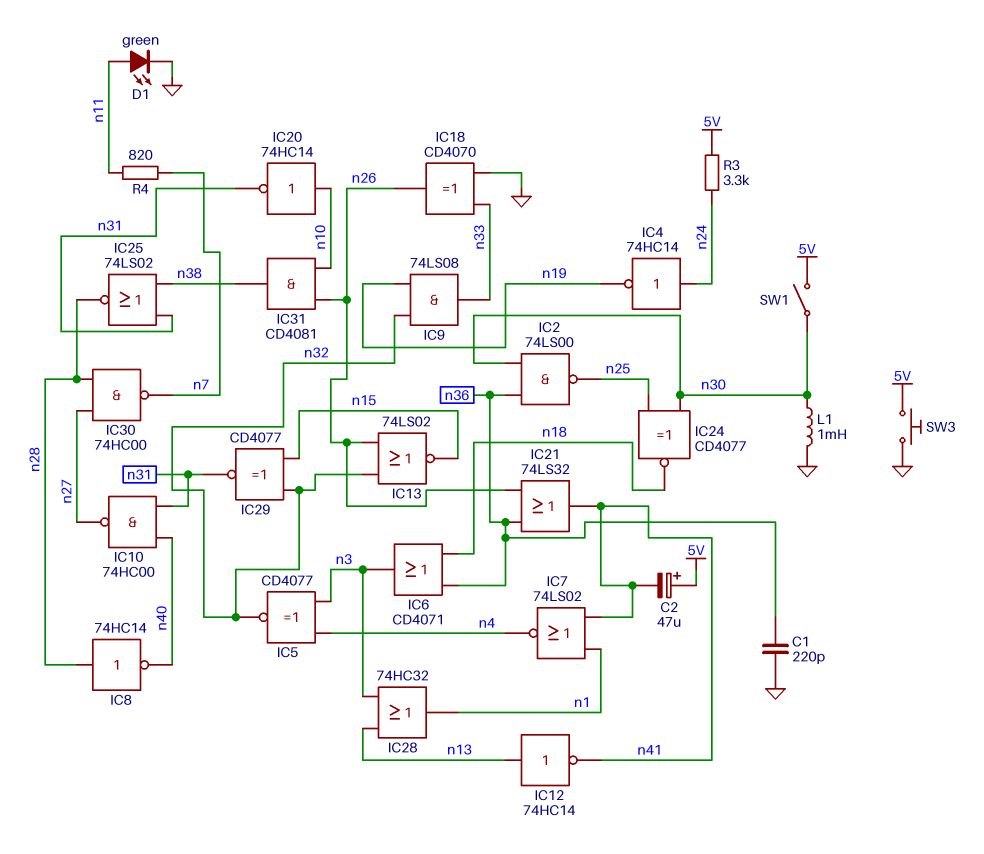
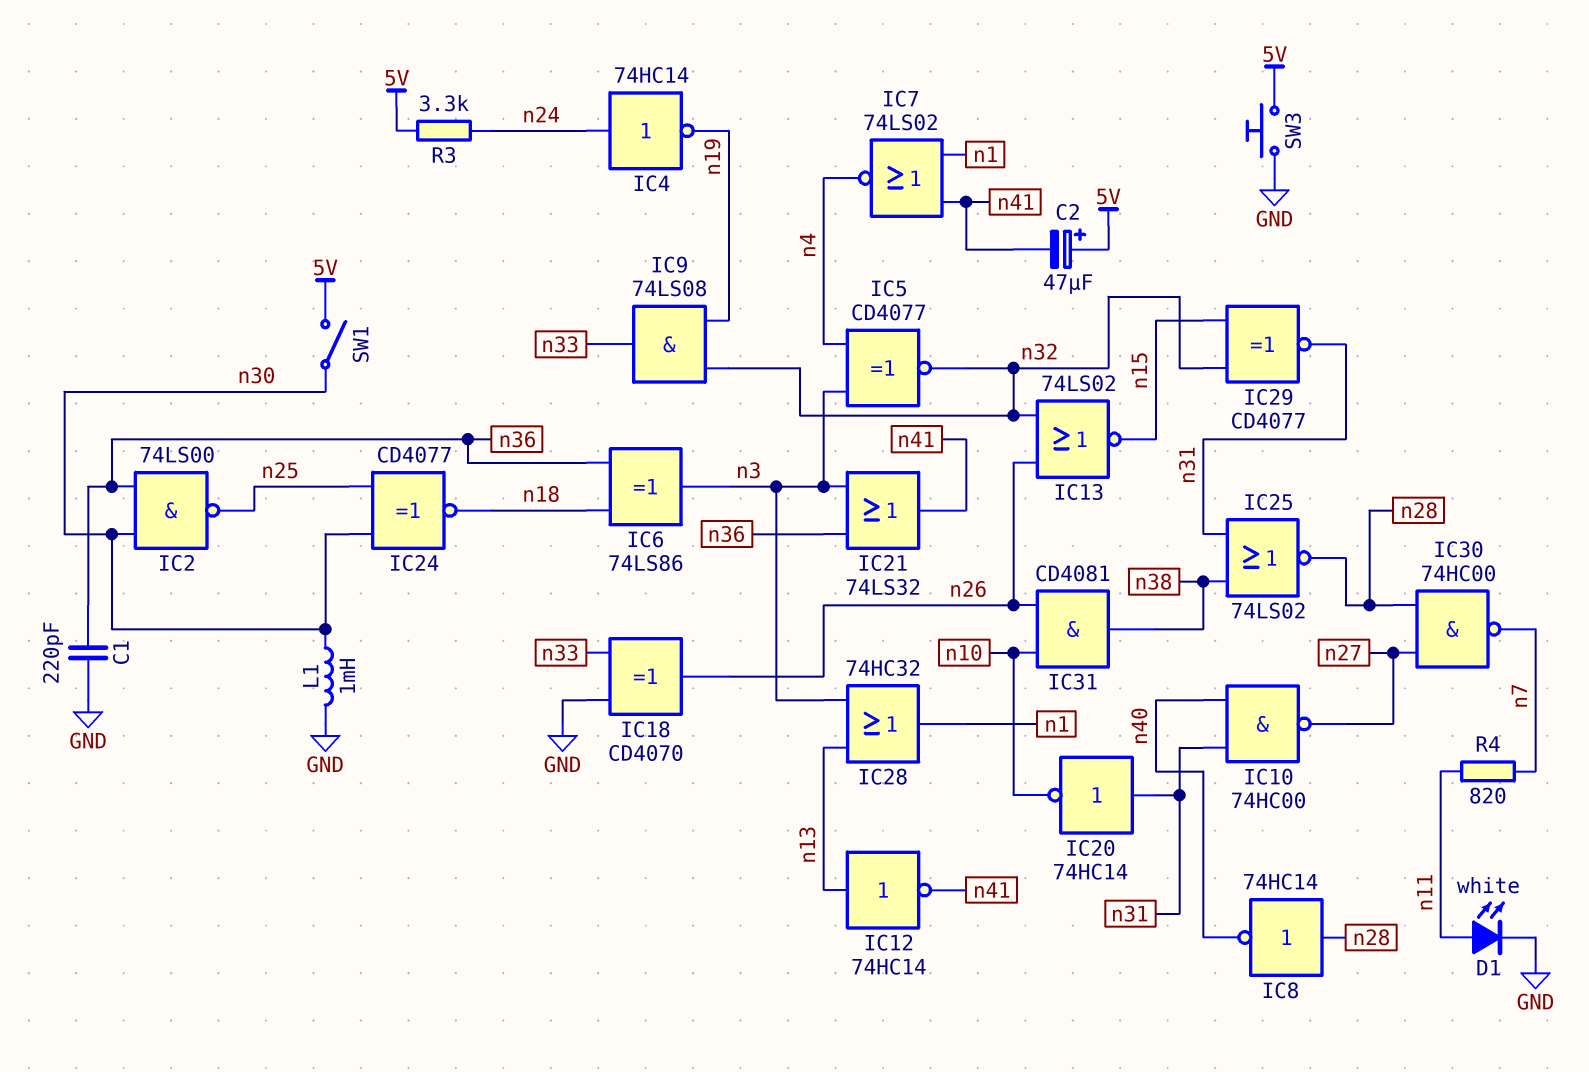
D1: LED green (A n11, K GND) -> LED white (A n11, K GND)
IC6: OR CD4071 (in n18, in n36, out n3) -> XOR 74LS86 (in n18, in n36, out n3)
IC20: NOT 74HC14 (in n10, out n31) -> NOT 74HC14 (in n31, out n10)
IC21: OR 74LS32 (in n26, in n36, out n41) -> OR 74LS32 (in n3, in n36, out n41)

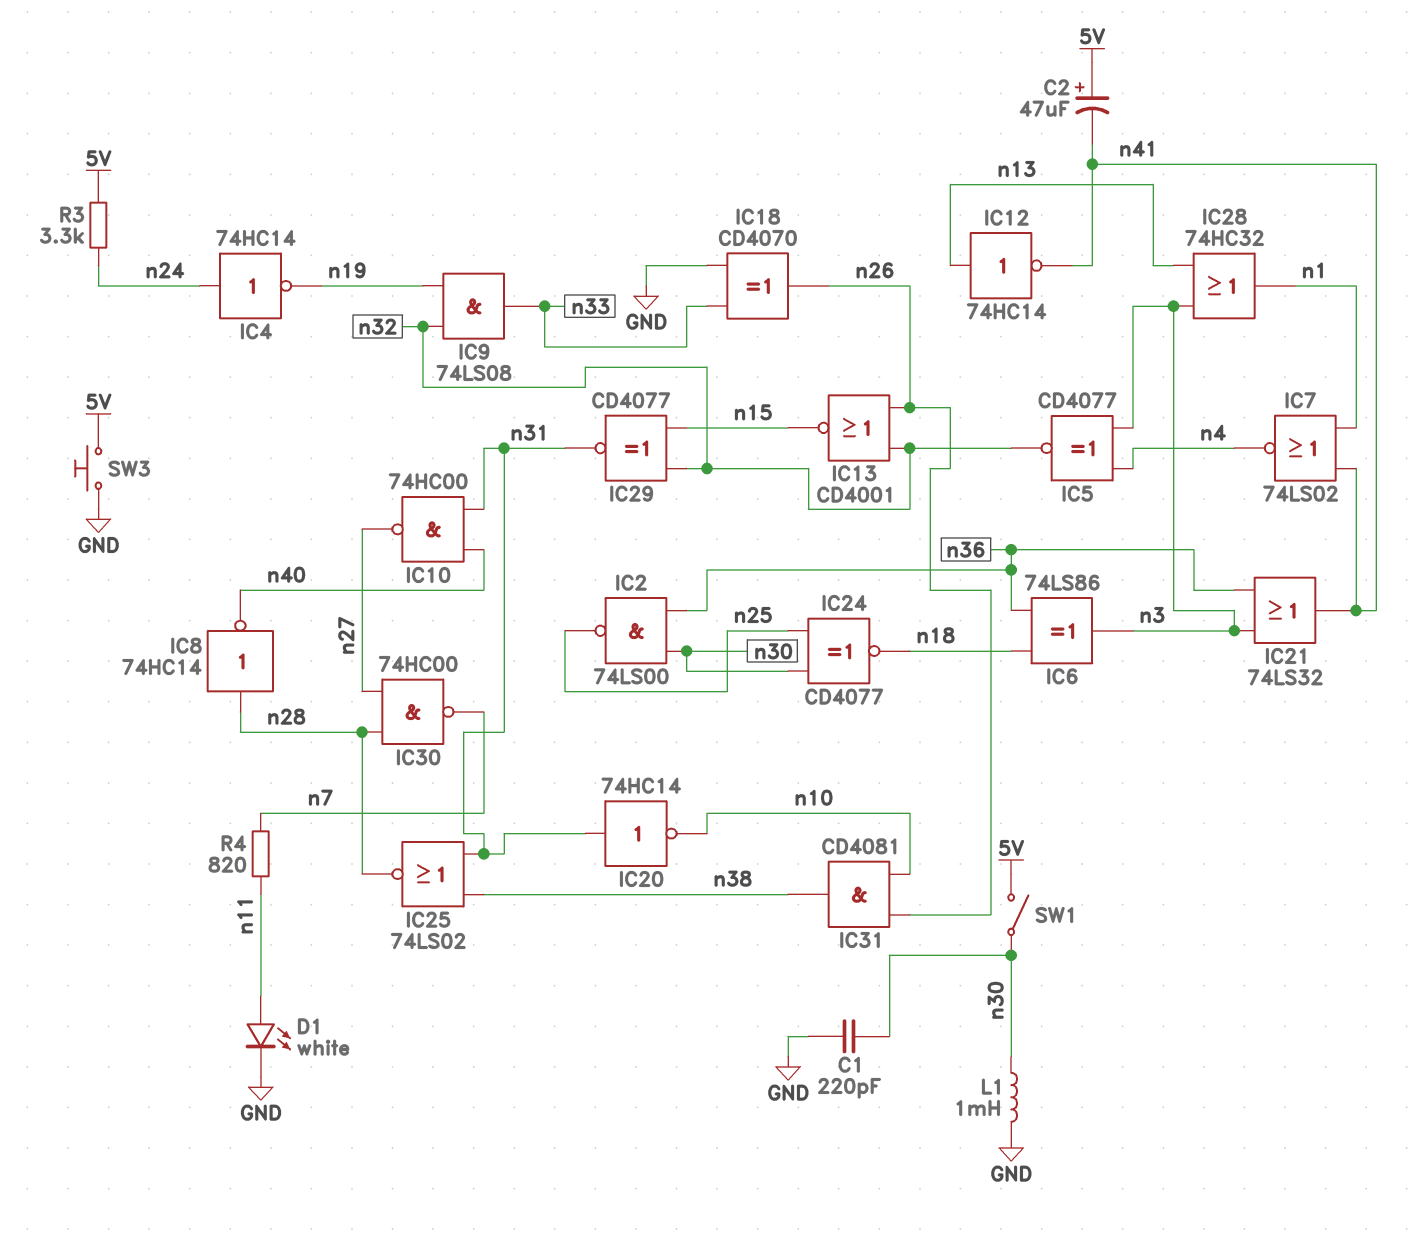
C1: 220pF (GND, n36) -> 220pF (GND, n30)
IC13: NOR 74LS02 (in n26, in n32, out n15) -> NOR CD4001 (in n26, in n32, out n15)

